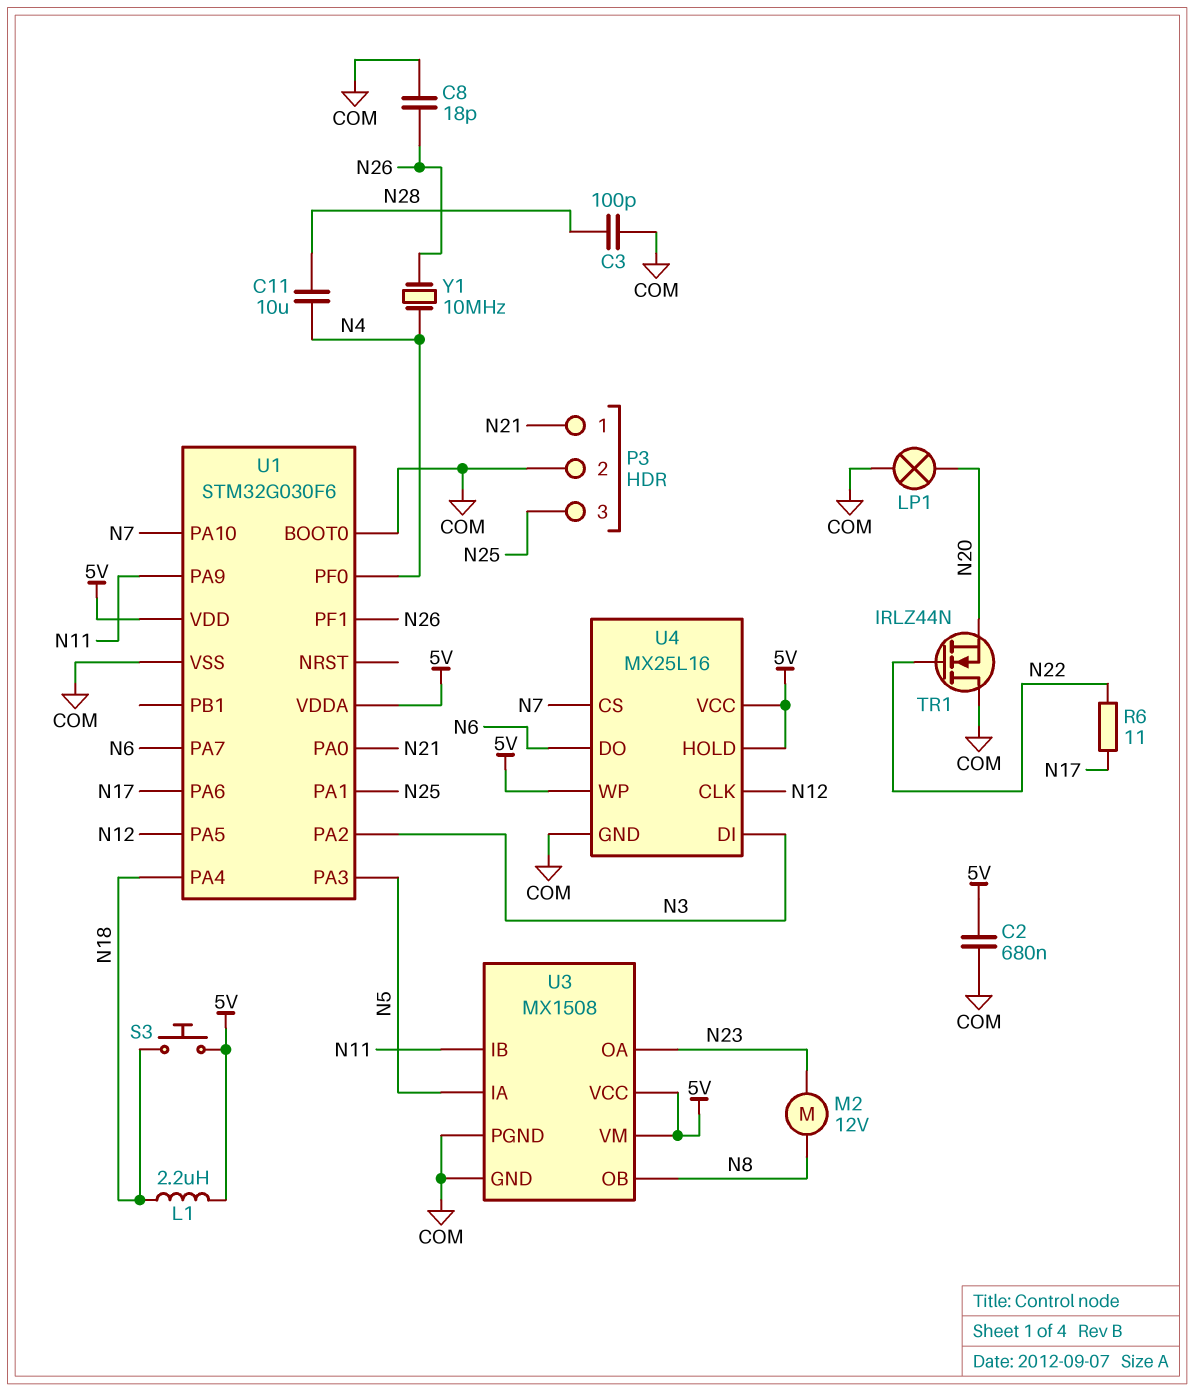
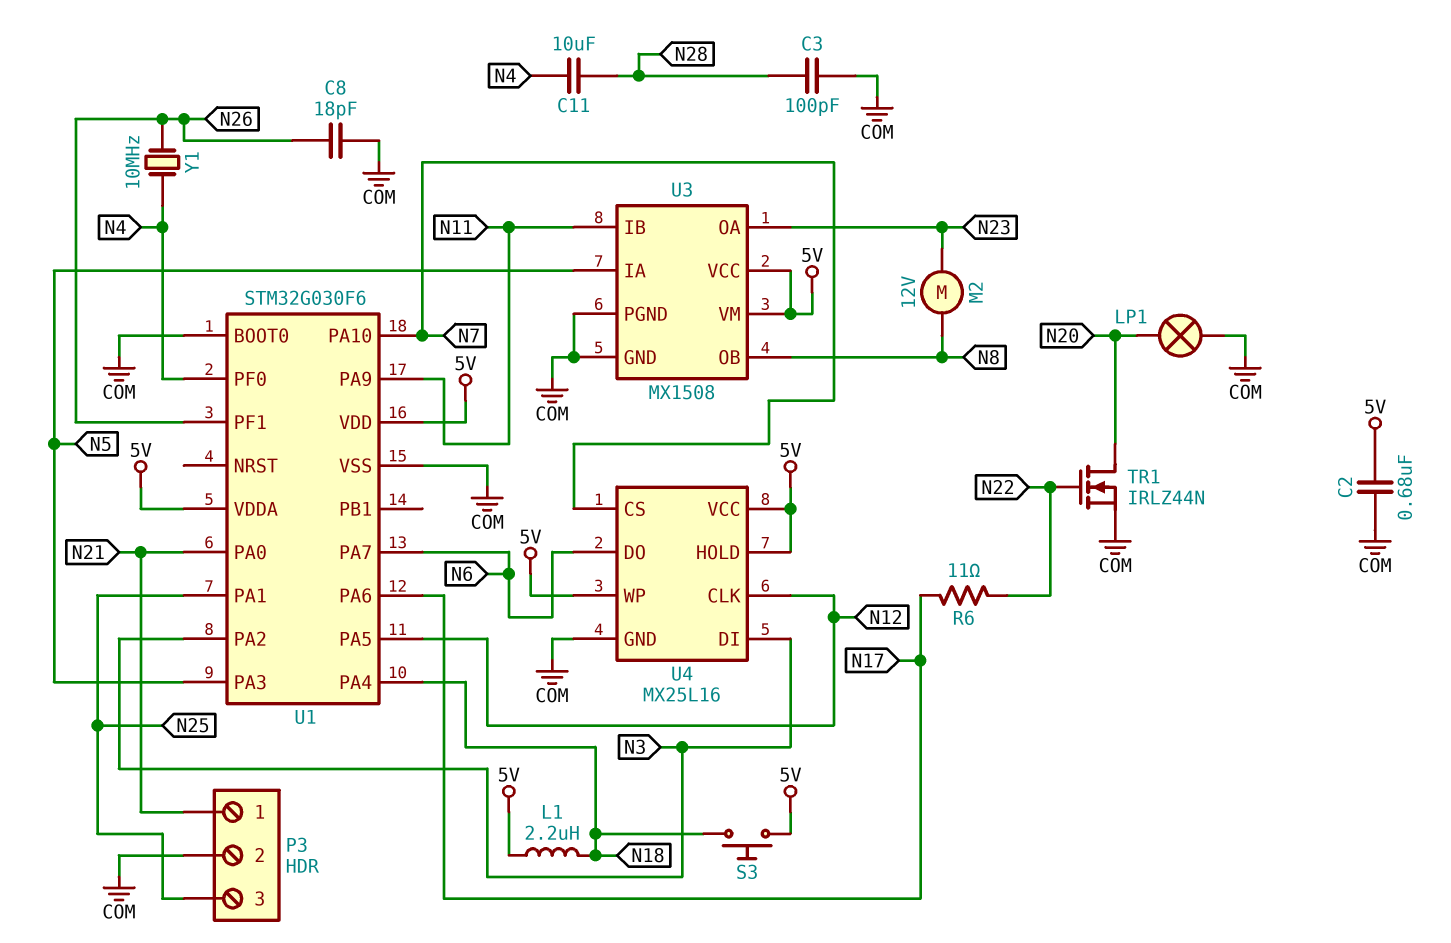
TR1: NMOS IRLZ44N (G N22, D COM, S N20) -> NMOS IRLZ44N (G N22, D N20, S COM)

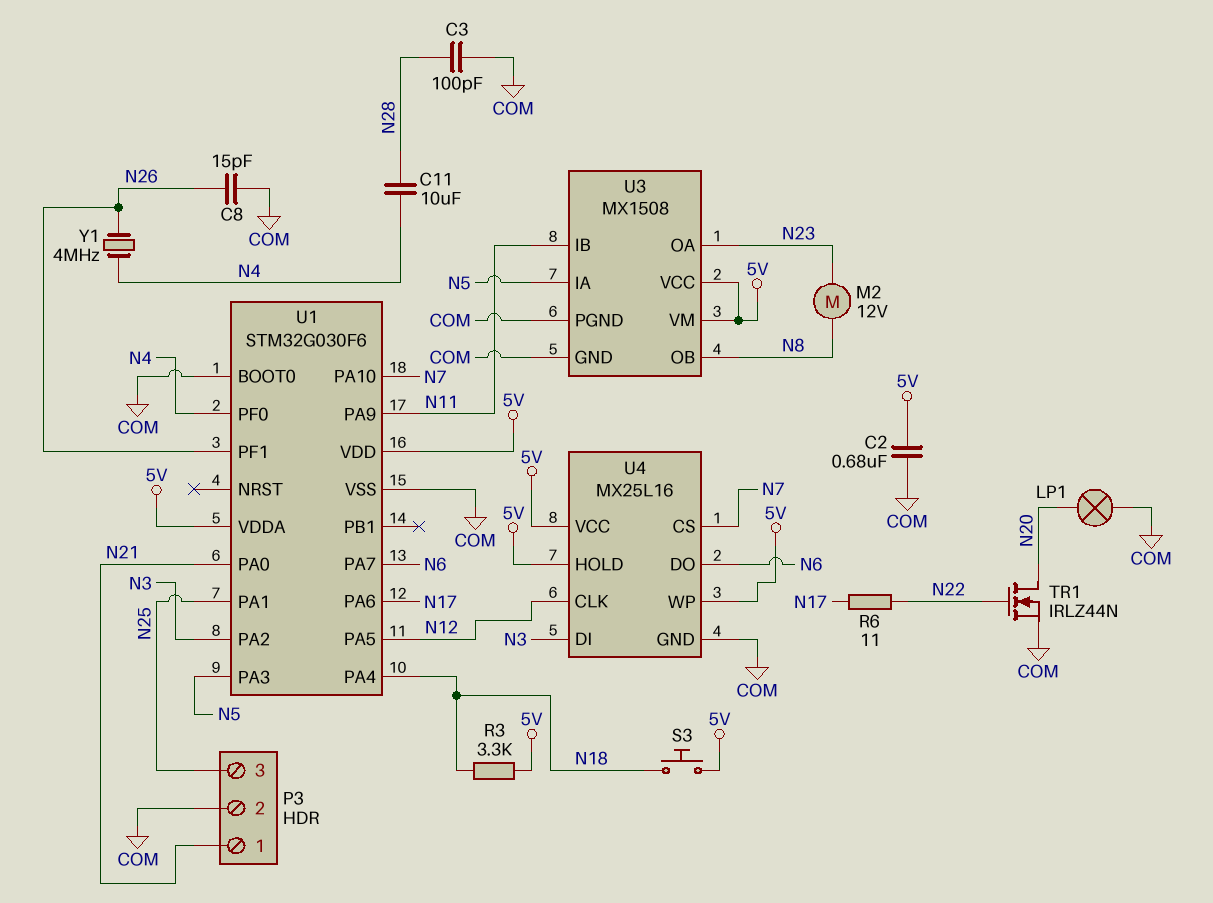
C8: 18pF (COM, N26) -> 15pF (COM, N26)
L1: 2.2uH (5V, N18) -> none
R3: none -> 3.3k (5V, N18)
Y1: 10MHz (N4, N26) -> 4MHz (N4, N26)

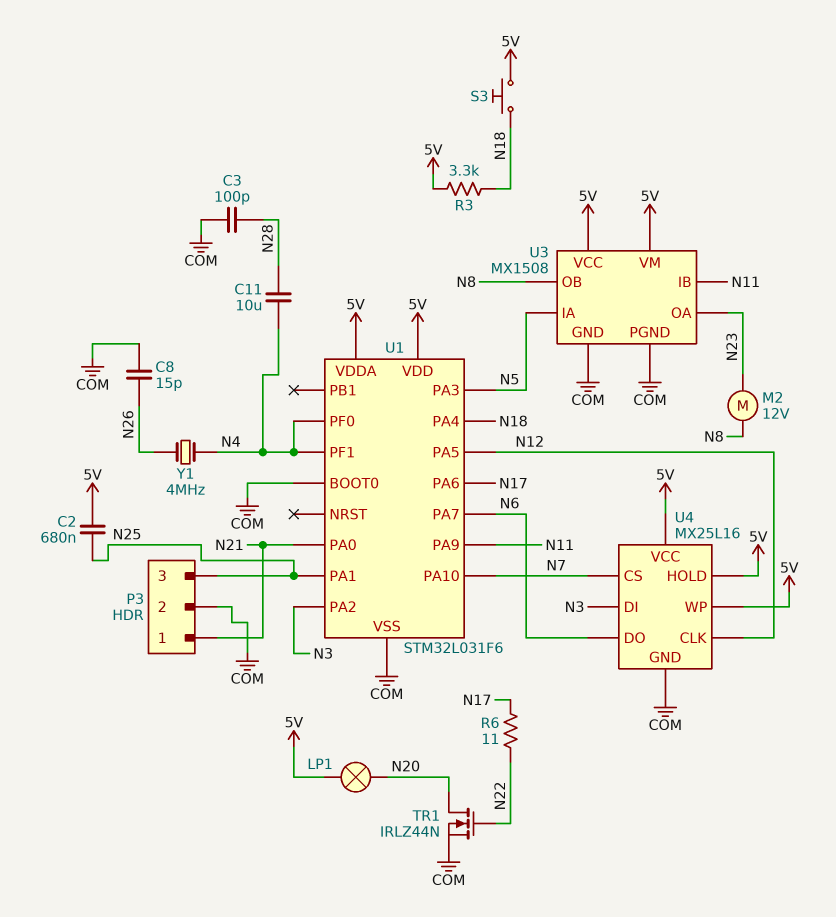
C2: 680nF (5V, COM) -> 680nF (5V, N25)
LP1: lamp (COM, N20) -> lamp (5V, N20)
U1: STM32G030F6 -> STM32L031F6
U1 pin PF1: N26 -> N4

